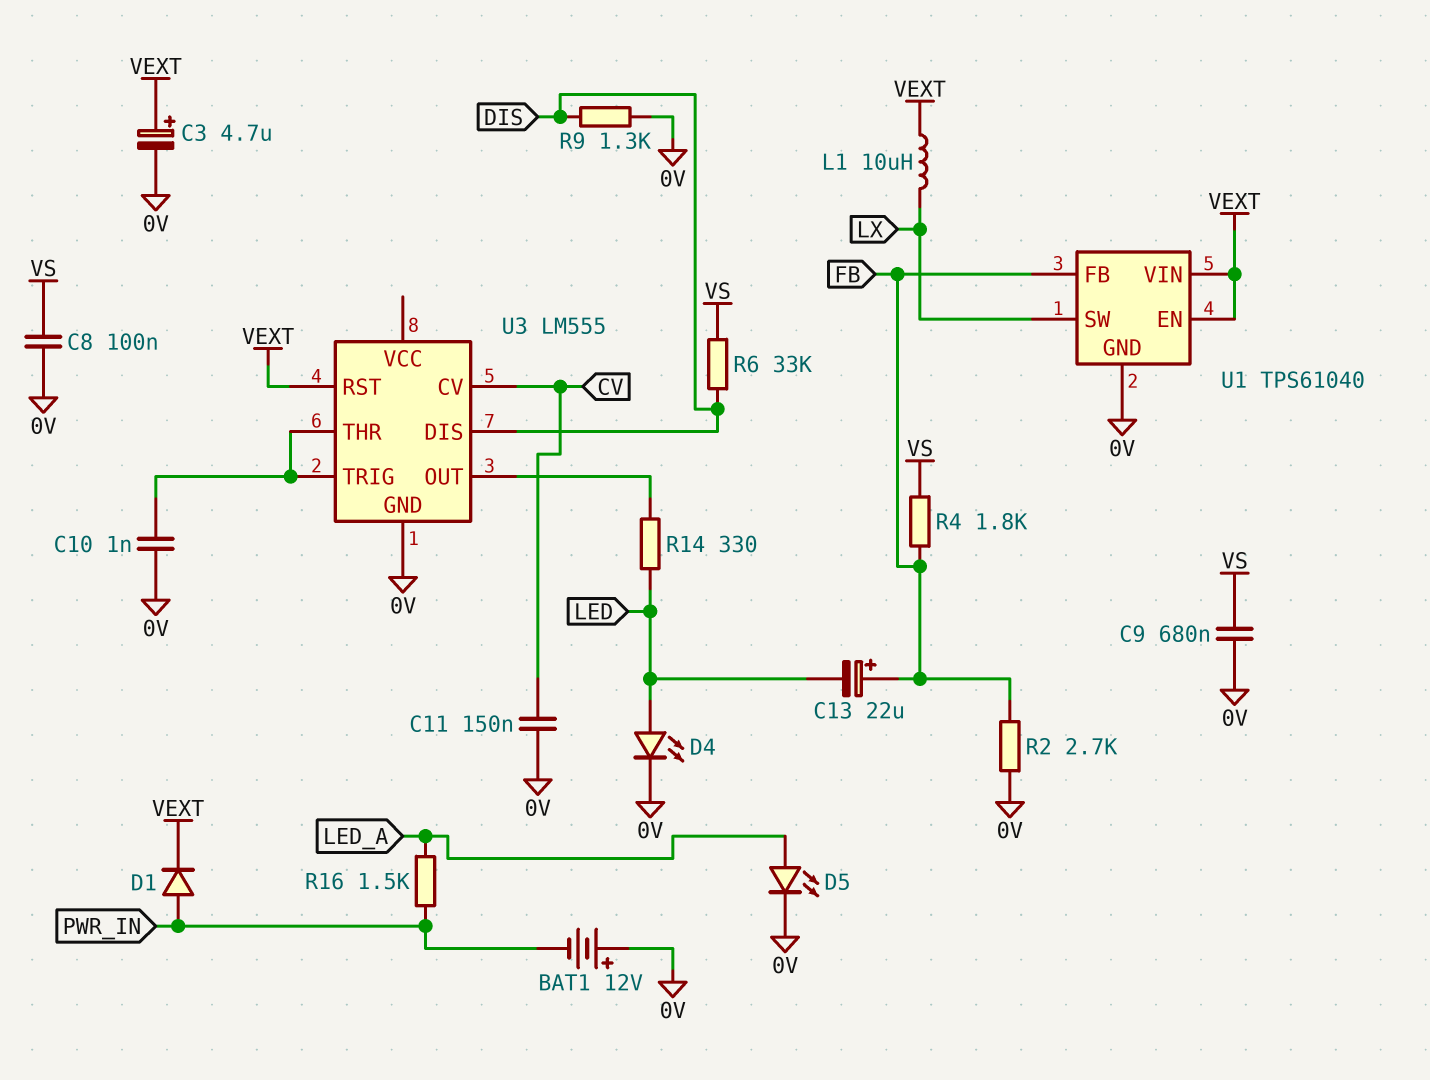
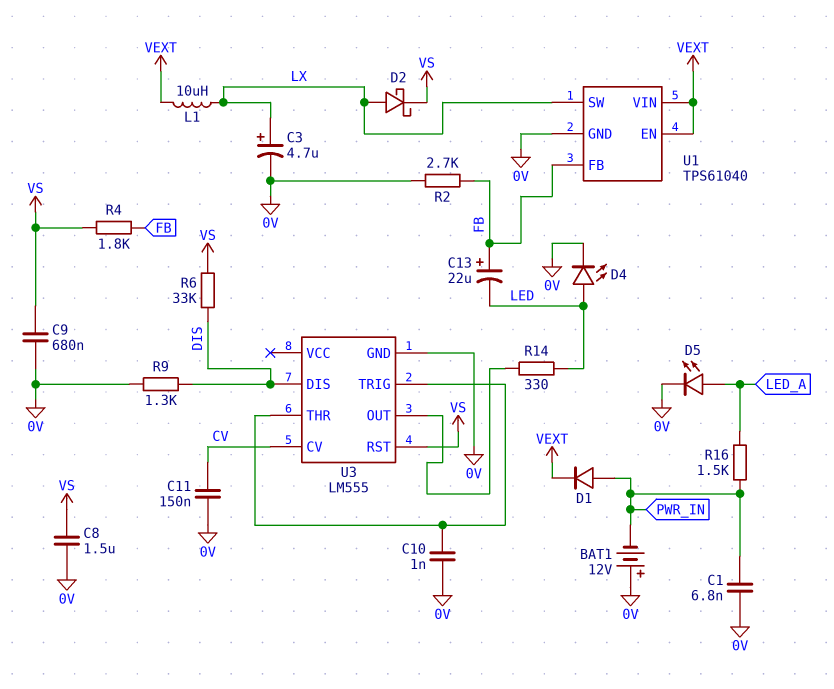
C1: none -> 6.8nF (0V, PWR_IN)
C3: 4.7uF (plus VEXT, minus 0V) -> 4.7uF (plus LX, minus 0V)
C8: 100nF (0V, VS) -> 1.5uF (0V, VS)
D2: none -> schottky (A LX, K VS)
U3 pin RST: VEXT -> VS

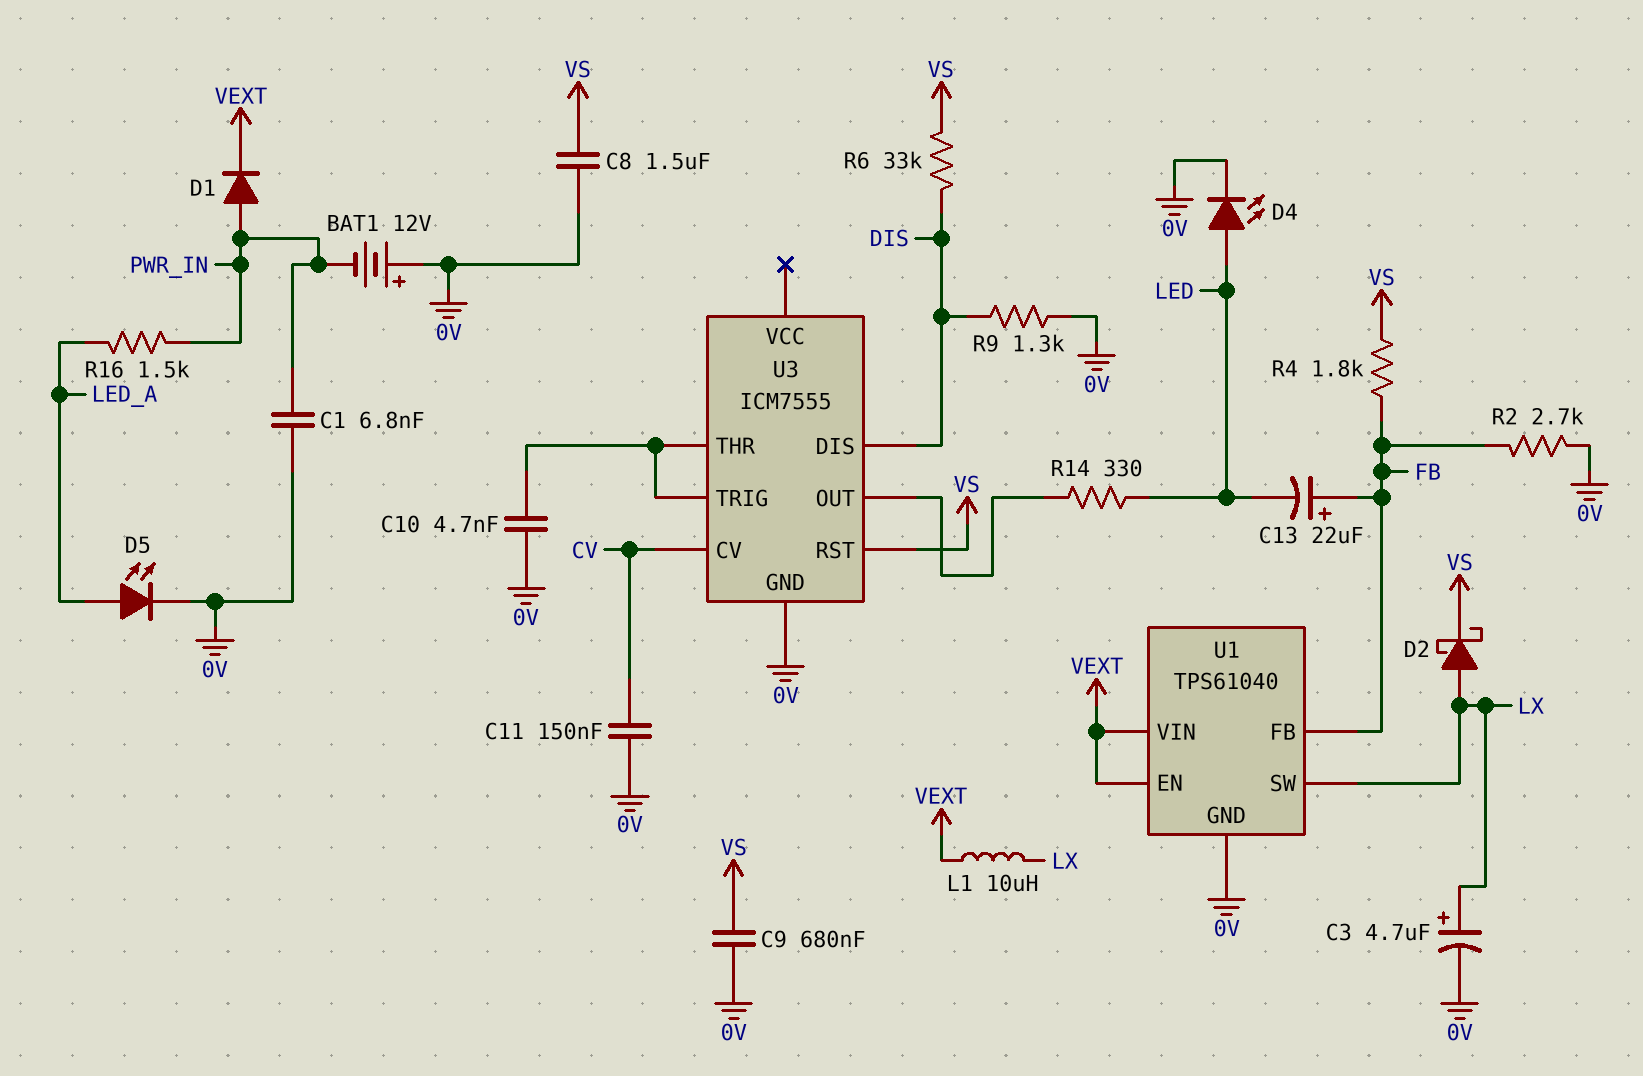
C10: 1nF (0V, U3/THR) -> 4.7nF (0V, U3/THR)
U3: LM555 -> ICM7555

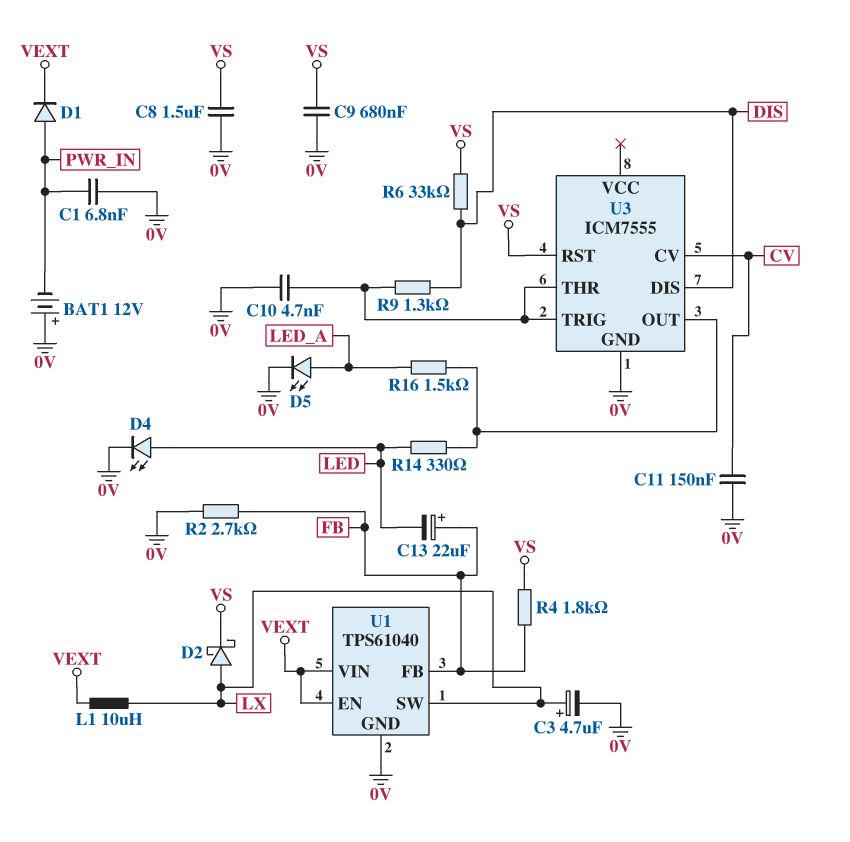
R9: 1.3k (0V, DIS) -> 1.3k (DIS, U3/THR)
R16: 1.5k (LED_A, PWR_IN) -> 1.5k (LED_A, U3/OUT)

